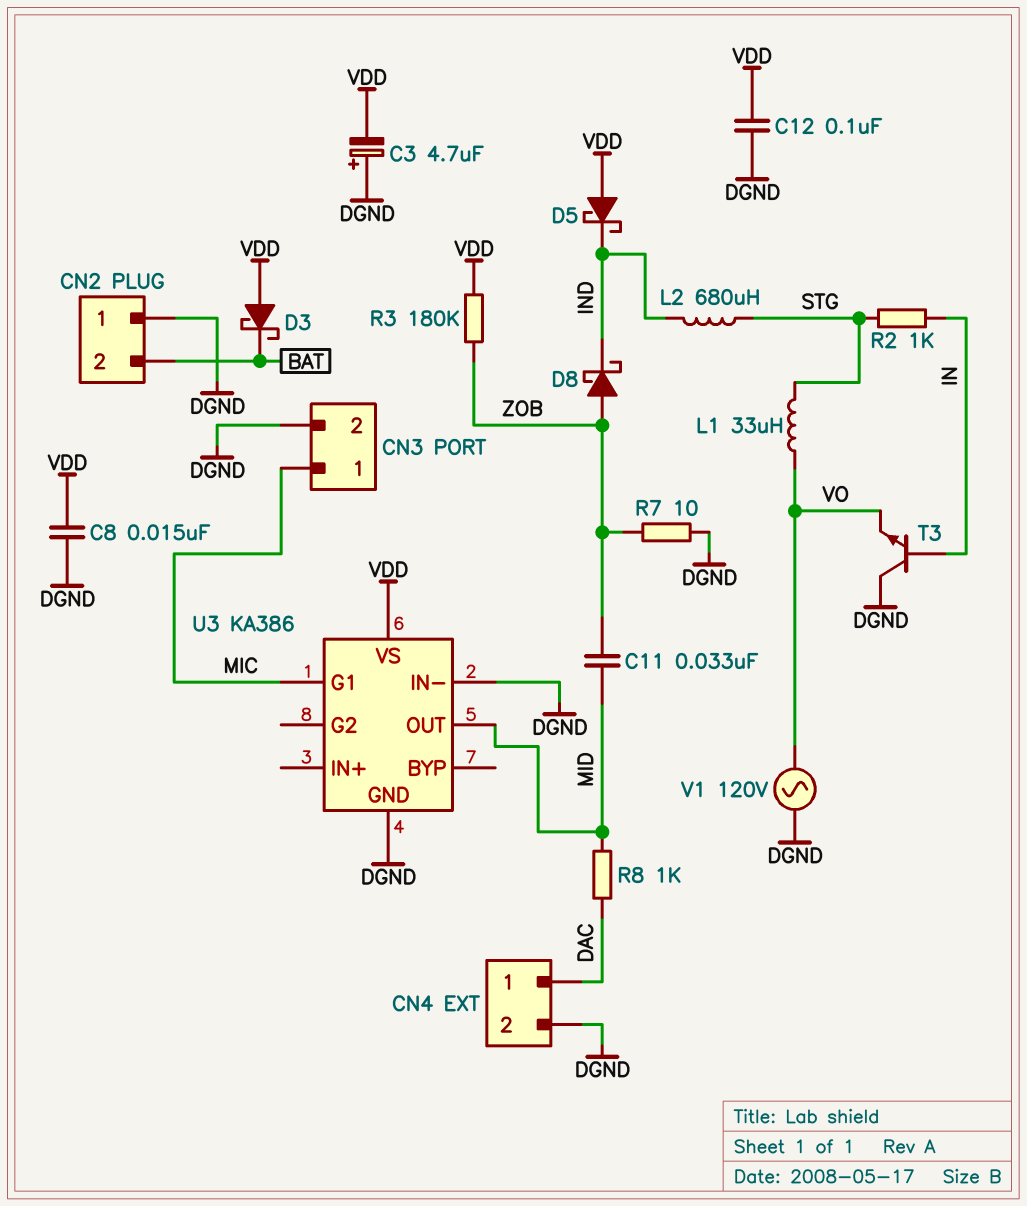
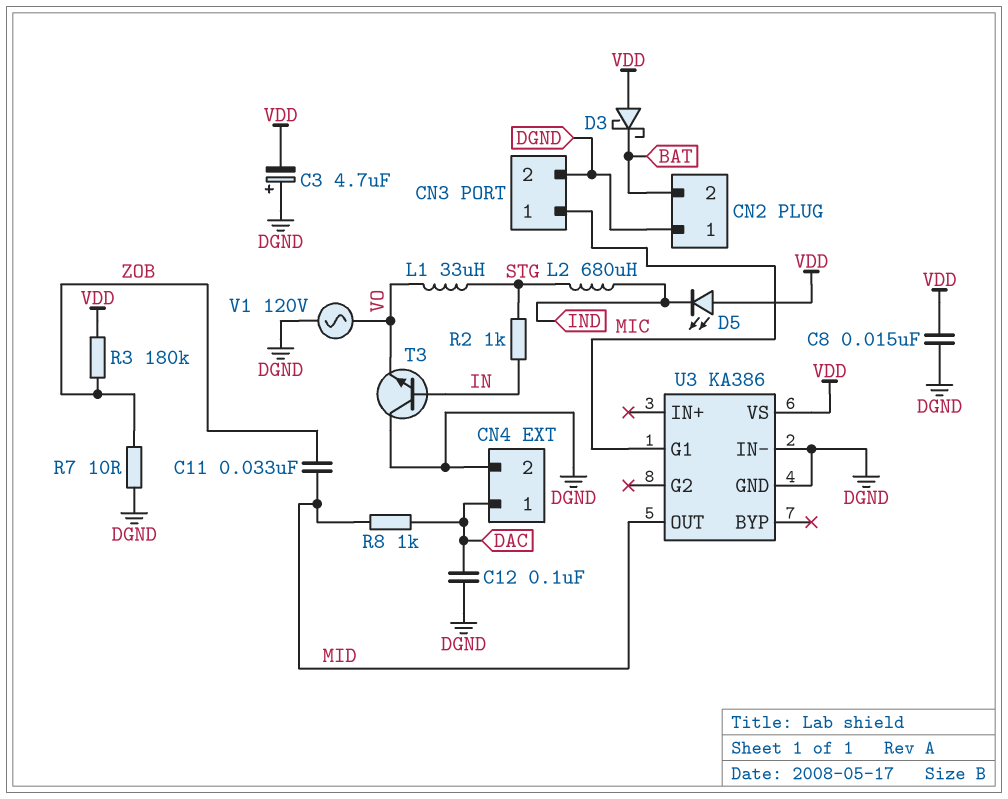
C12: 100nF (DGND, VDD) -> 100nF (DAC, DGND)
D5: schottky (A VDD, K IND) -> LED (A VDD, K IND)
D8: schottky (A ZOB, K IND) -> none

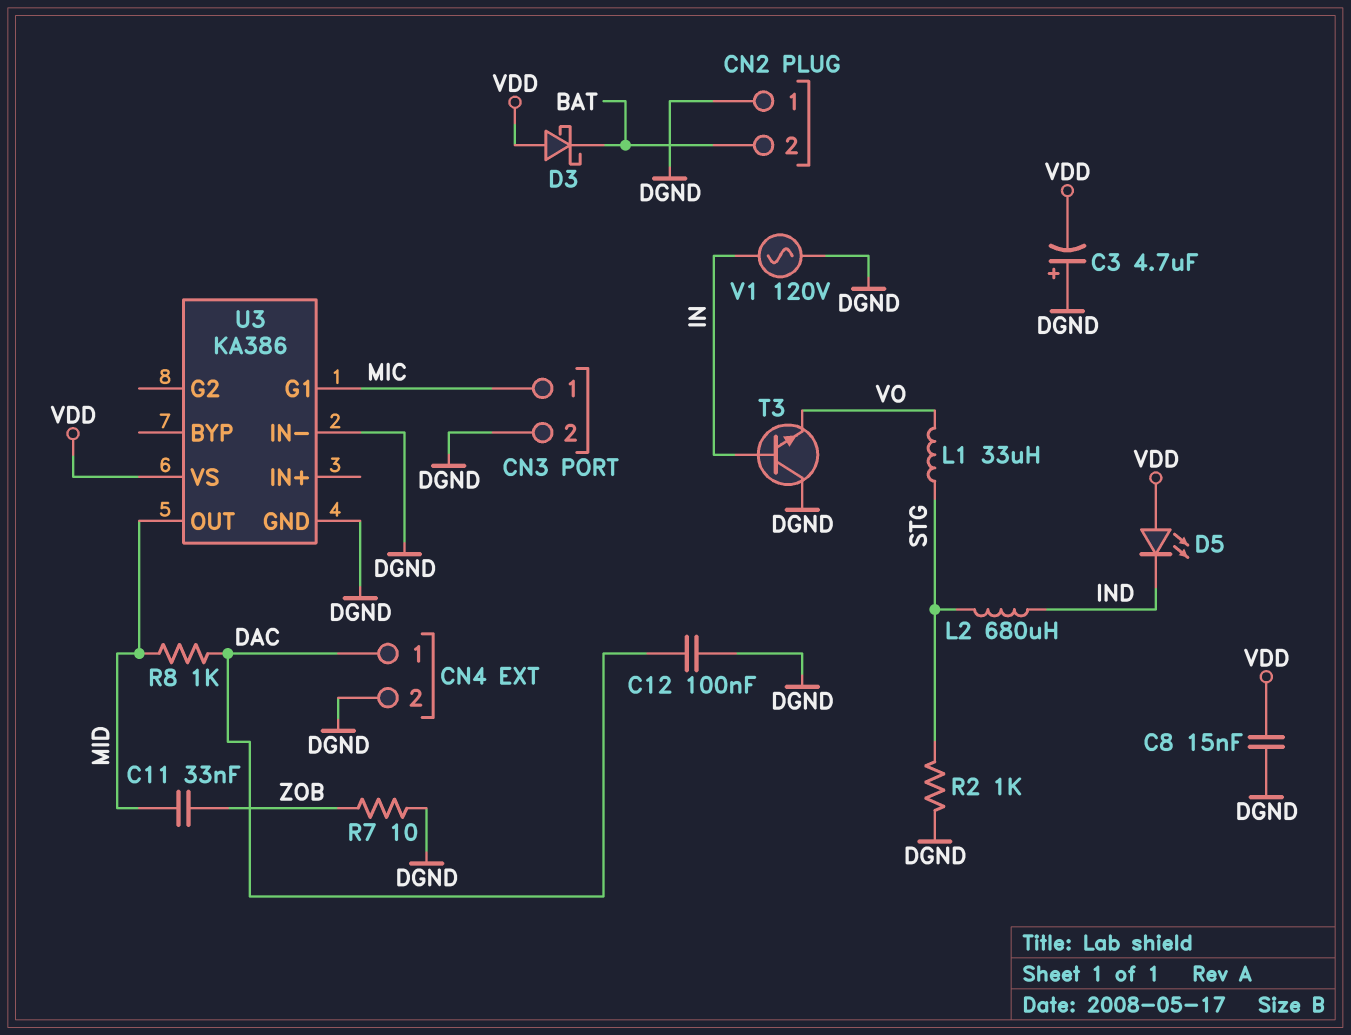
R2: 1k (IN, STG) -> 1k (DGND, STG)
R3: 180k (VDD, ZOB) -> none
V1: AC 120V (DGND, VO) -> AC 120V (DGND, IN)

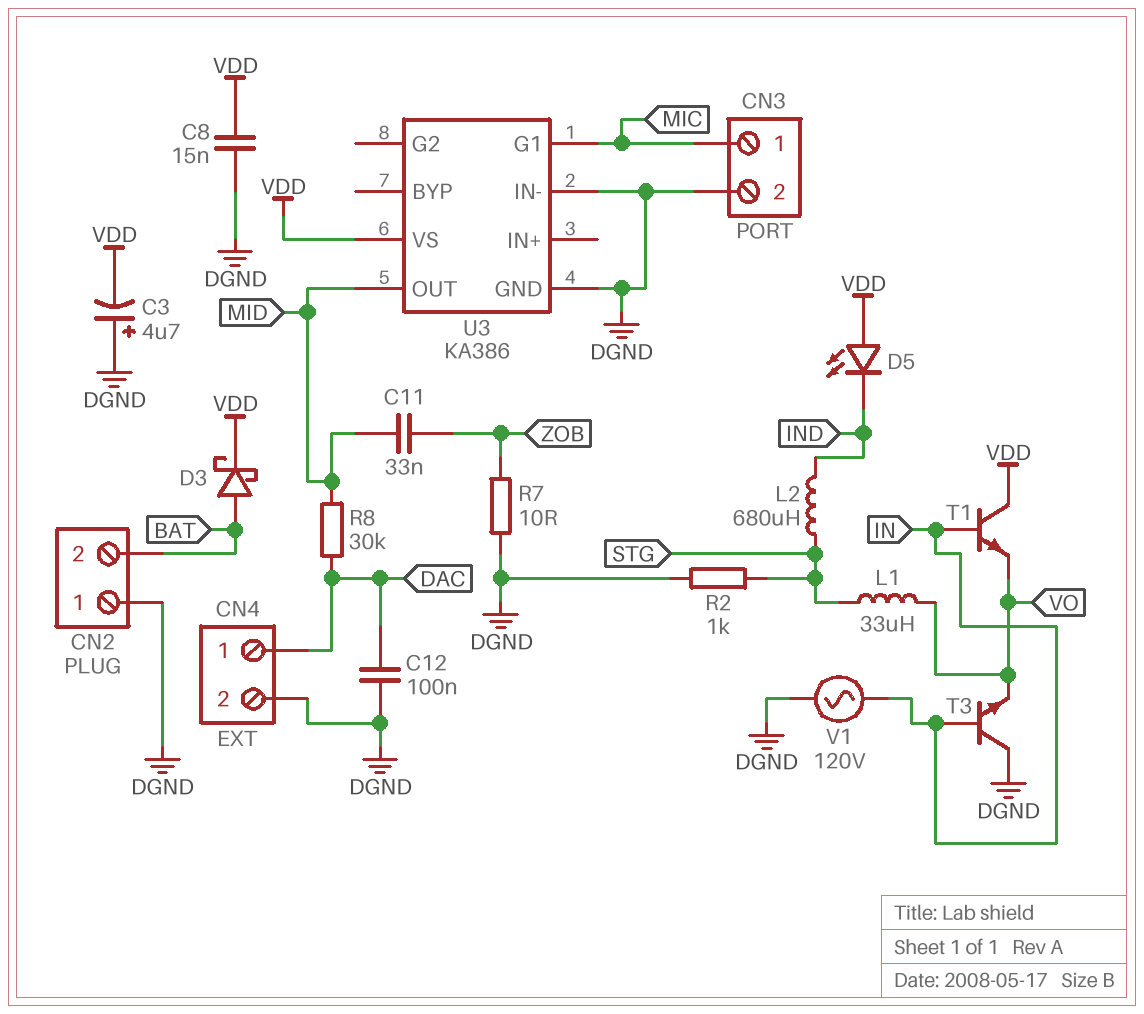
D3: schottky (A VDD, K BAT) -> schottky (A BAT, K VDD)
R8: 1k (DAC, MID) -> 30k (DAC, MID)
T1: none -> NPN (B IN, C VDD, E VO)

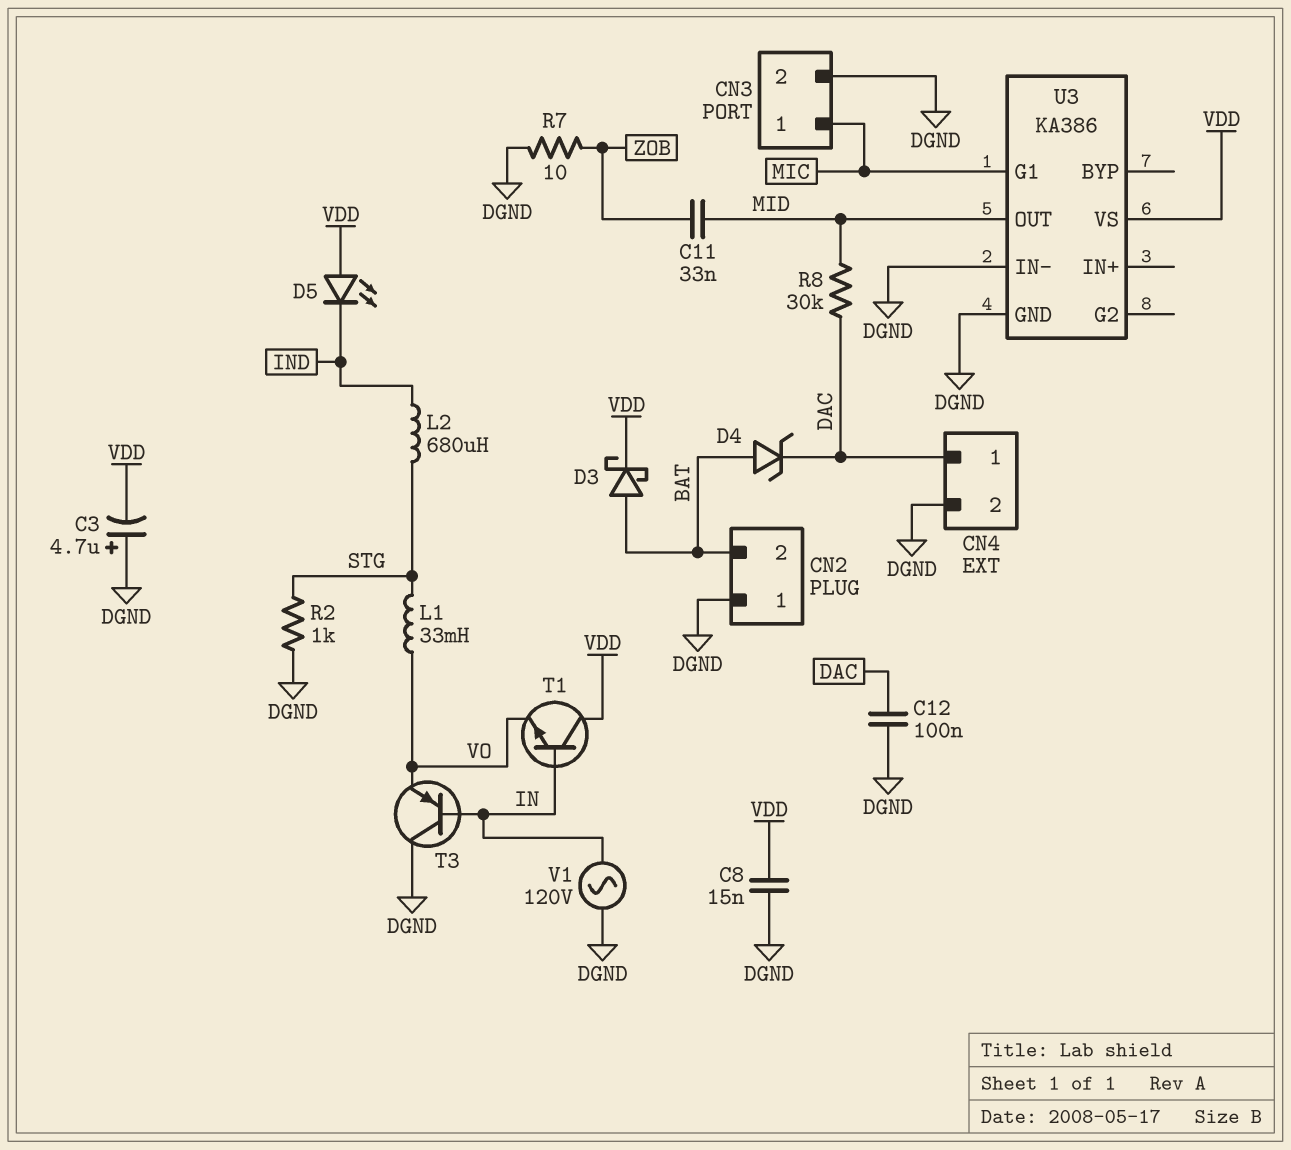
D4: none -> zener (A BAT, K DAC)
L1: 33uH (STG, VO) -> 33mH (STG, VO)
T3: NPN (B IN, C DGND, E VO) -> PNP (B IN, C DGND, E VO)

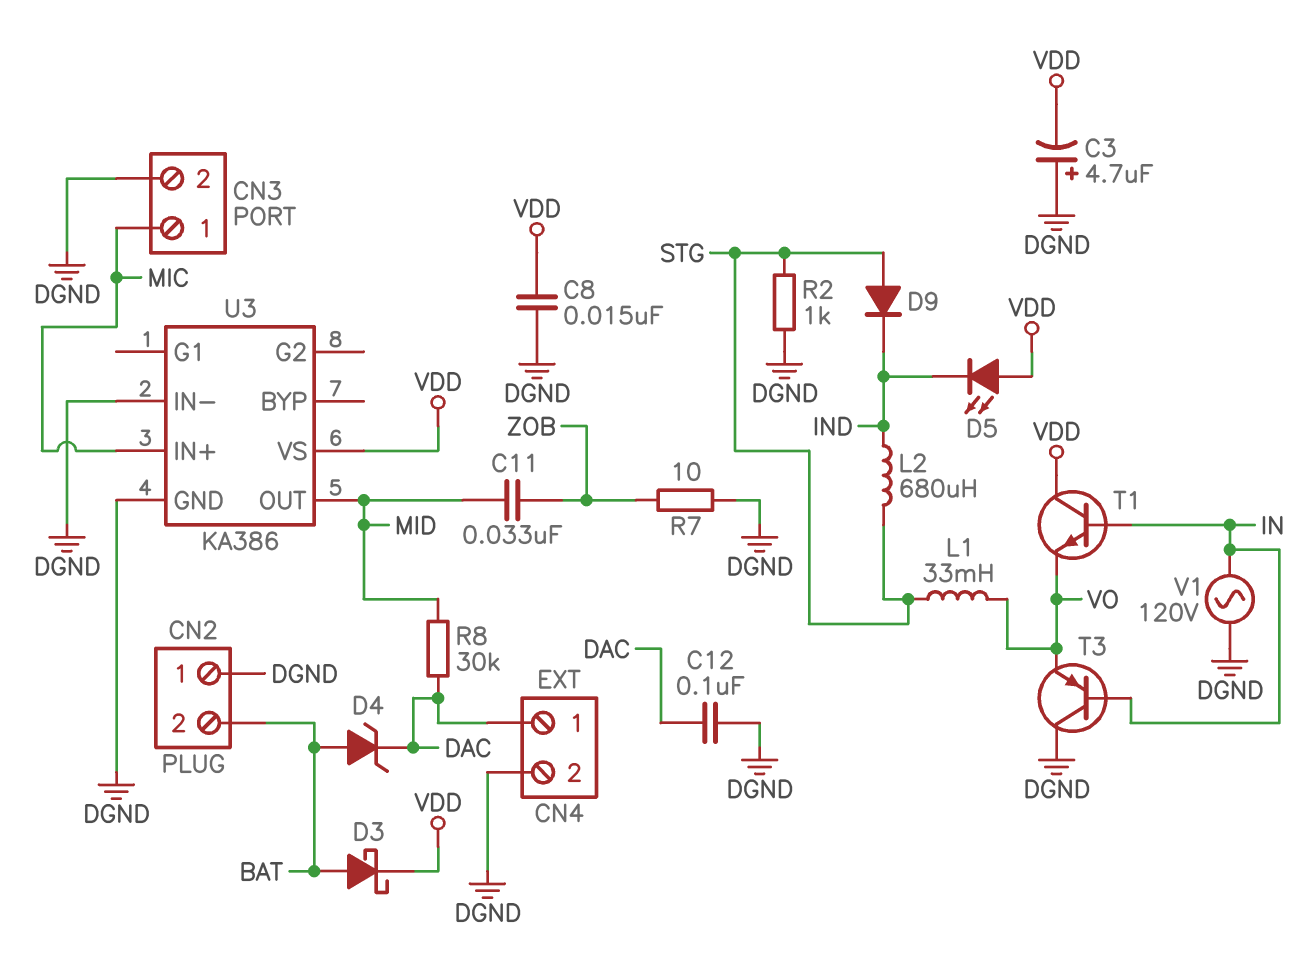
D9: none -> diode (A STG, K IND)
U3 pin G1: MIC -> none
U3 pin IN+: none -> MIC

